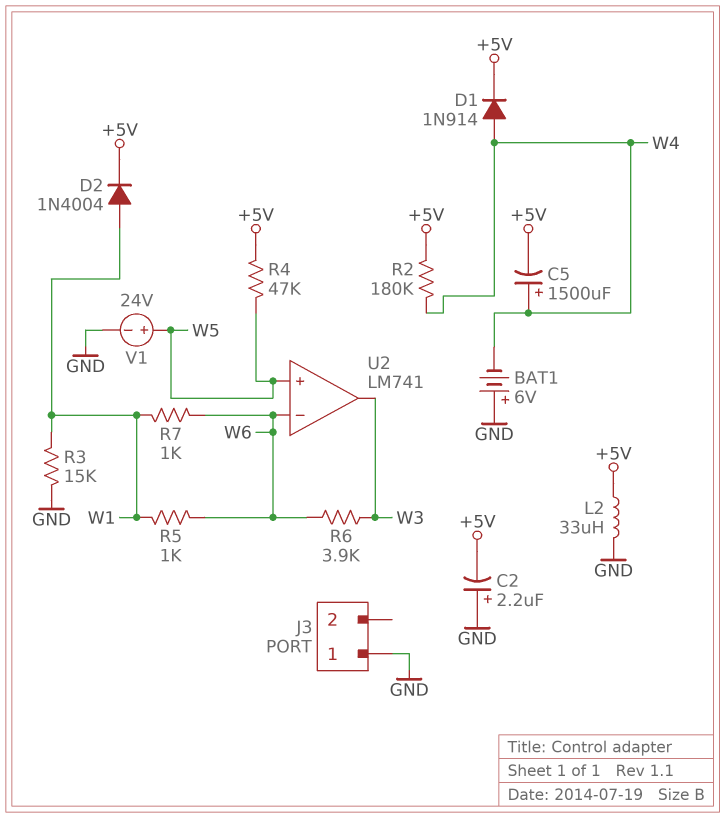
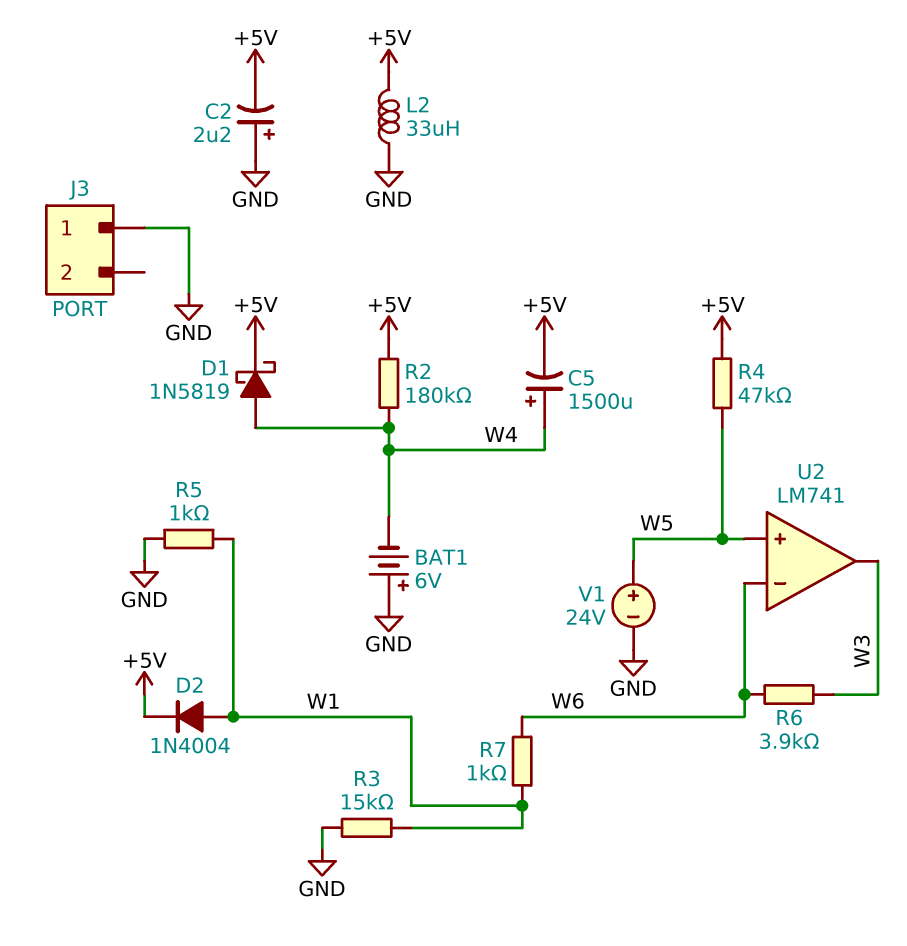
D1: diode 1N914 (A W4, K +5V) -> schottky 1N5819 (A W4, K +5V)
R5: 1k (W1, W6) -> 1k (GND, W1)

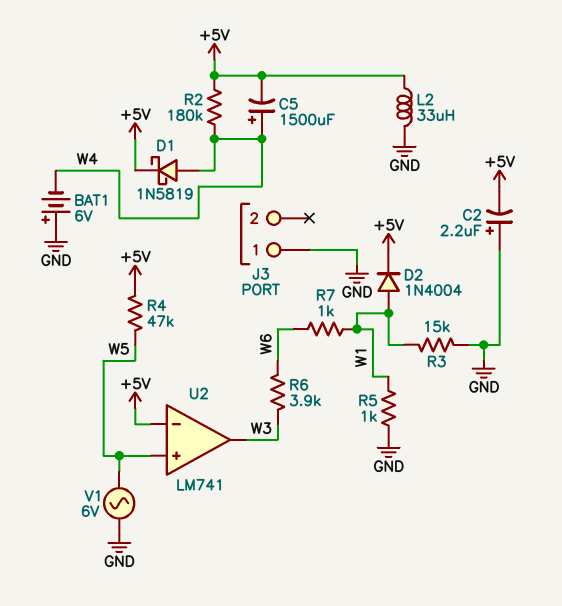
U2 pin in-: W6 -> +5V
V1: 24V (plus W5, minus GND) -> AC 6V (GND, W5)

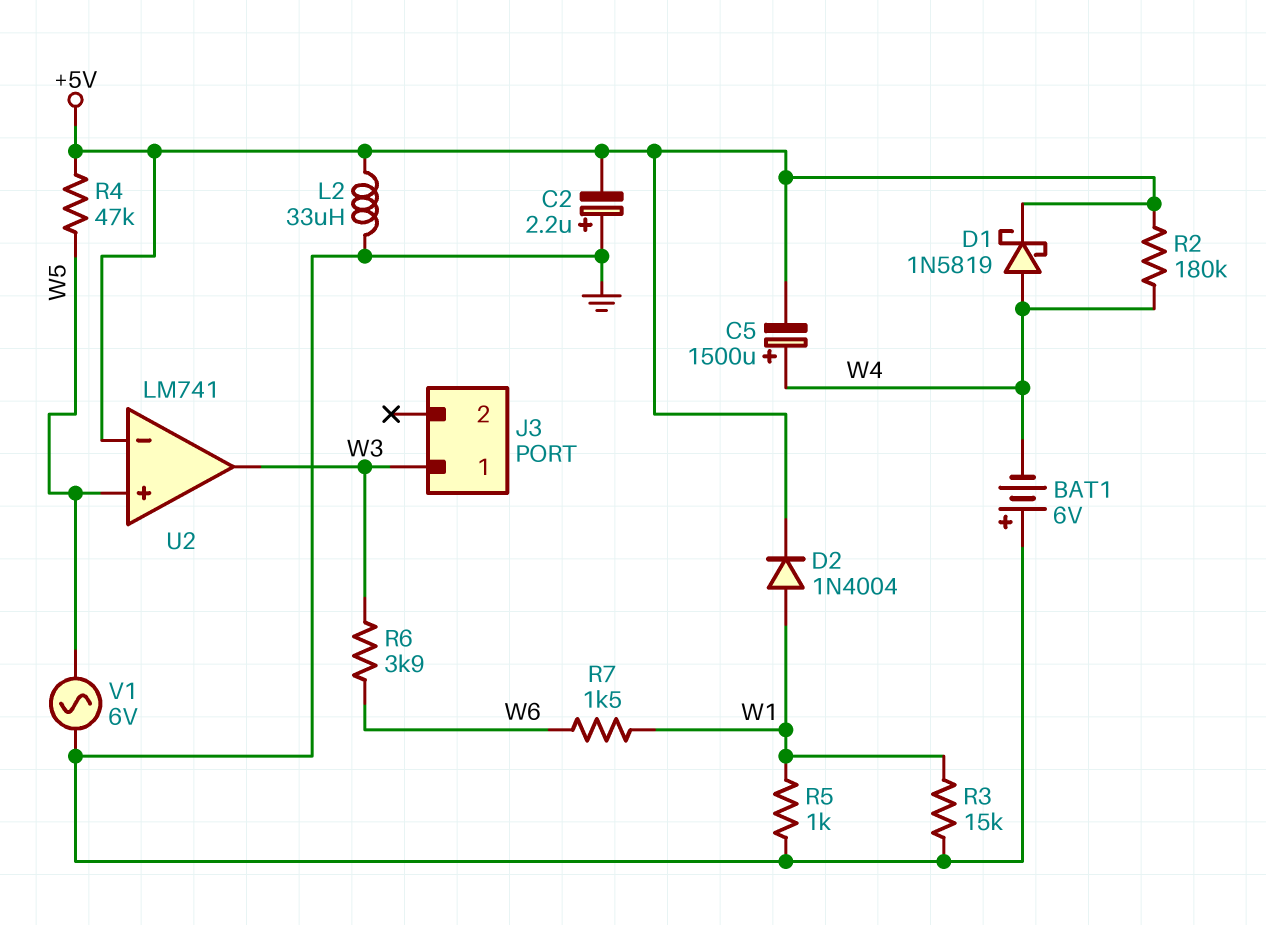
J3 pin 1: GND -> W3
R7: 1k (W1, W6) -> 1.5k (W1, W6)

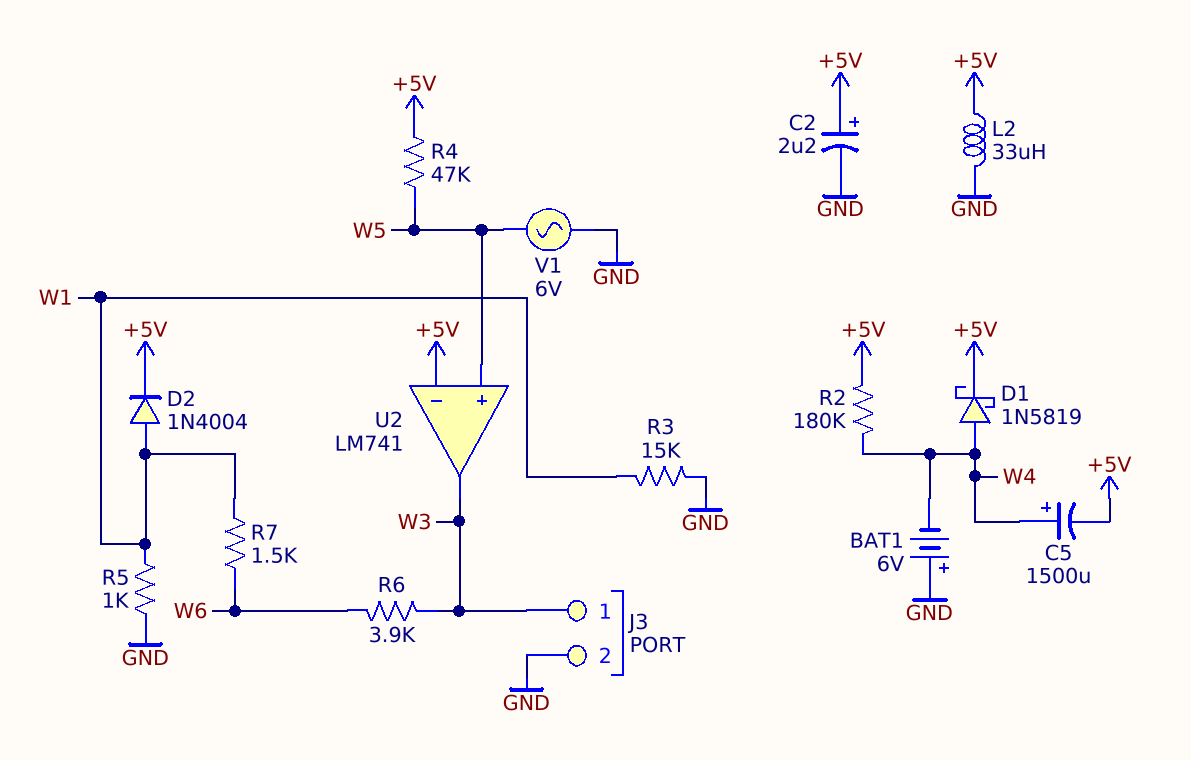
C2: 2.2uF (plus GND, minus +5V) -> 2.2uF (plus +5V, minus GND)
J3 pin 2: none -> GND

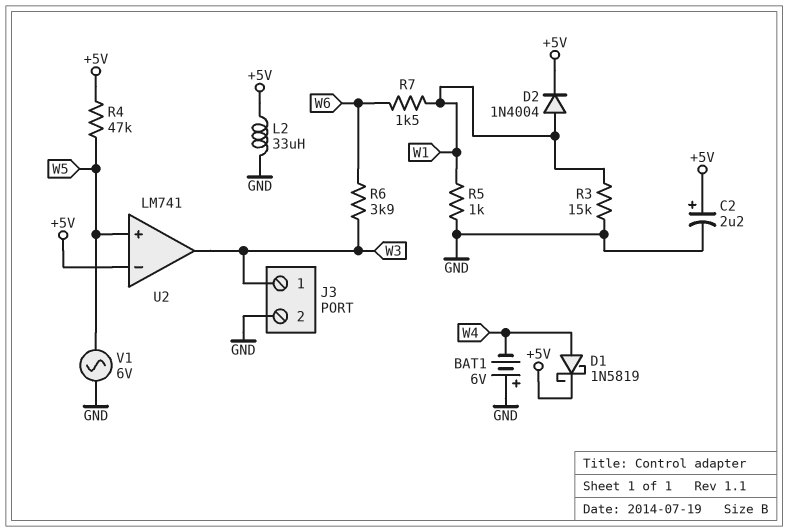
C5: 1500uF (plus W4, minus +5V) -> none
R2: 180k (+5V, W4) -> none

